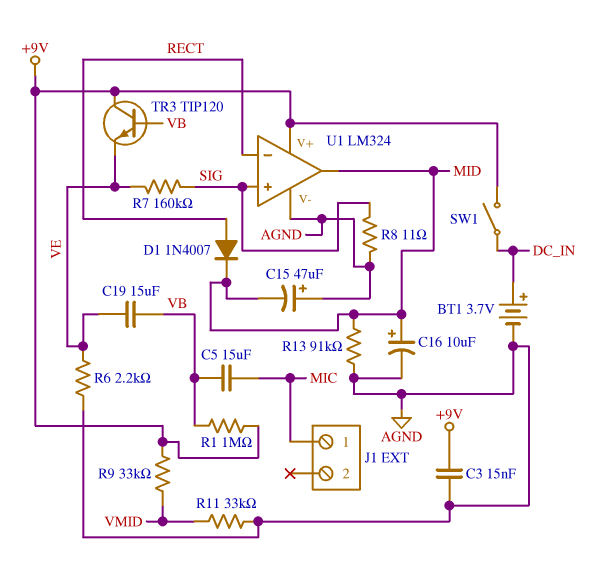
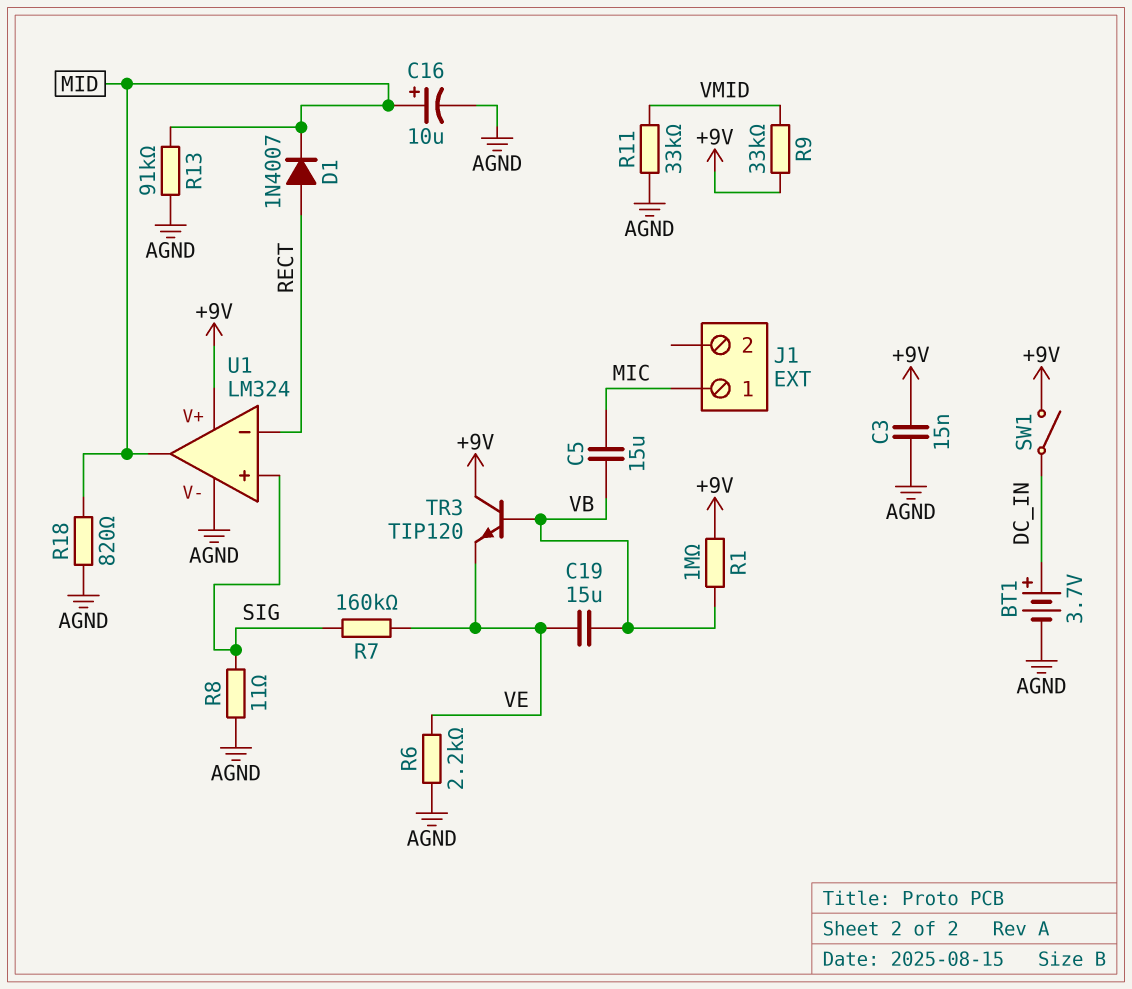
C15: 47uF (plus AGND, minus MID) -> none
R18: none -> 820 (AGND, MID)

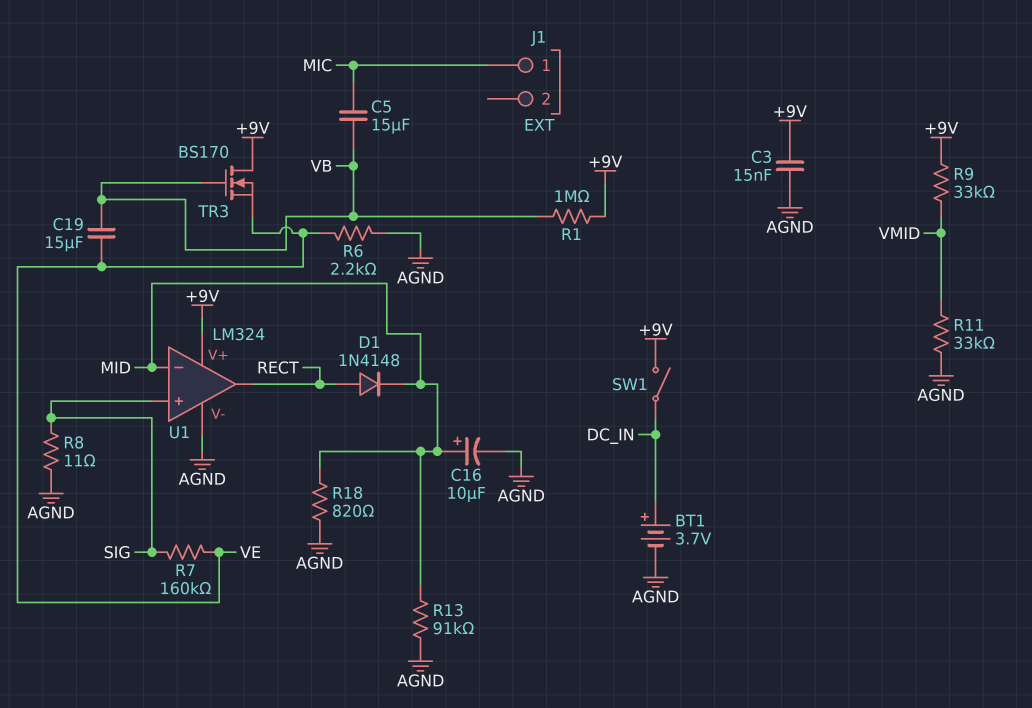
D1: diode 1N4007 (A RECT, K MID) -> diode 1N4148 (A RECT, K MID)
TR3: NPN TIP120 (B VB, C +9V, E VE) -> NMOS BS170 (G VB, D +9V, S VE)
U1 pin in-: RECT -> MID
U1 pin out: MID -> RECT

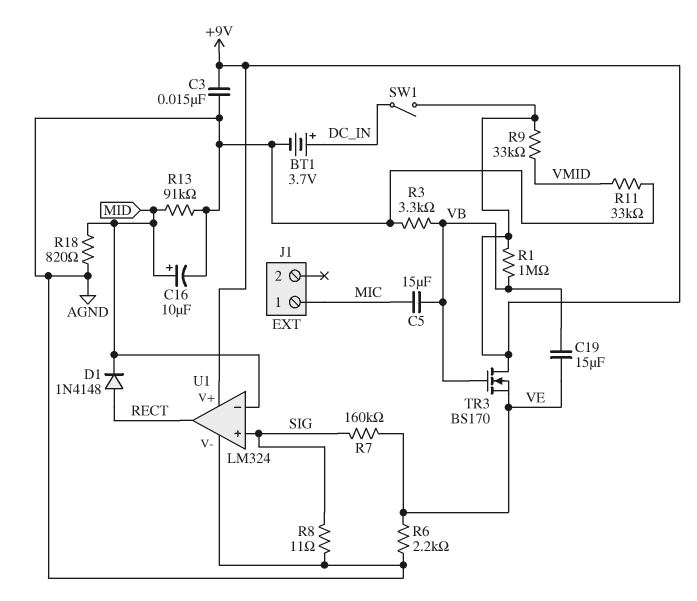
R3: none -> 3.3k (AGND, VB)

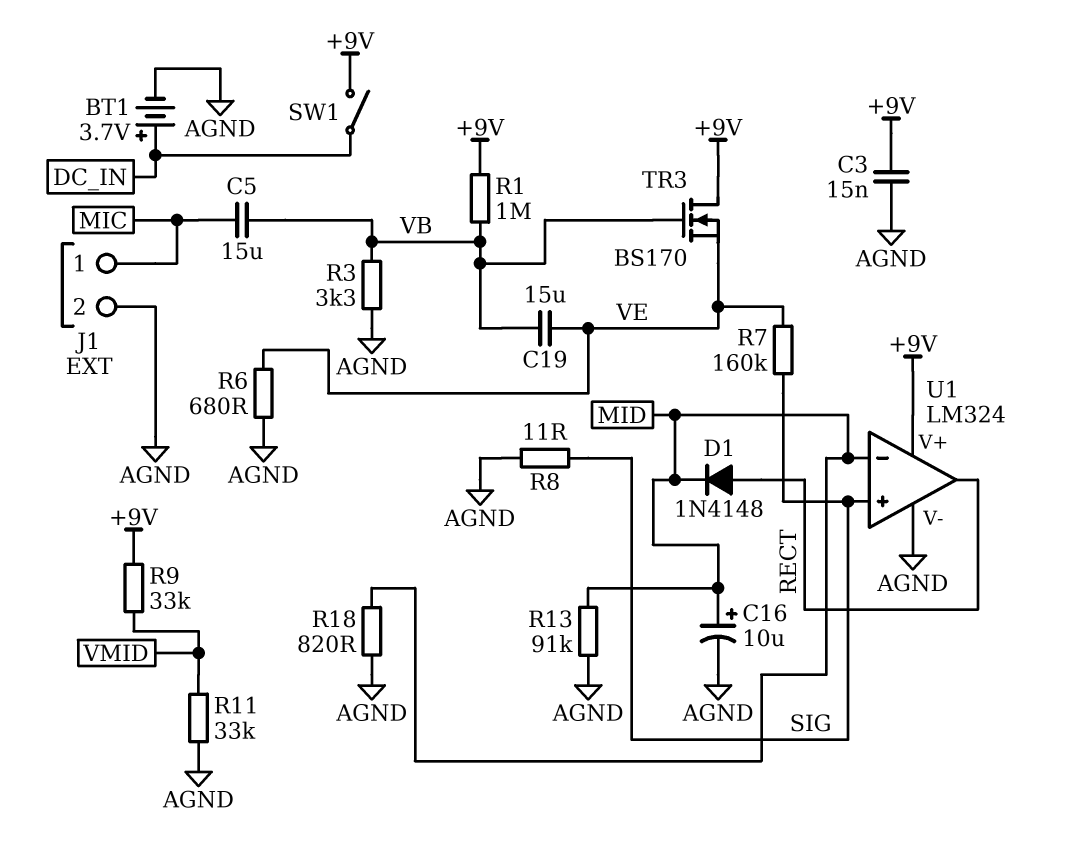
J1 pin 2: none -> AGND
R6: 2.2k (AGND, VE) -> 680 (AGND, VE)

